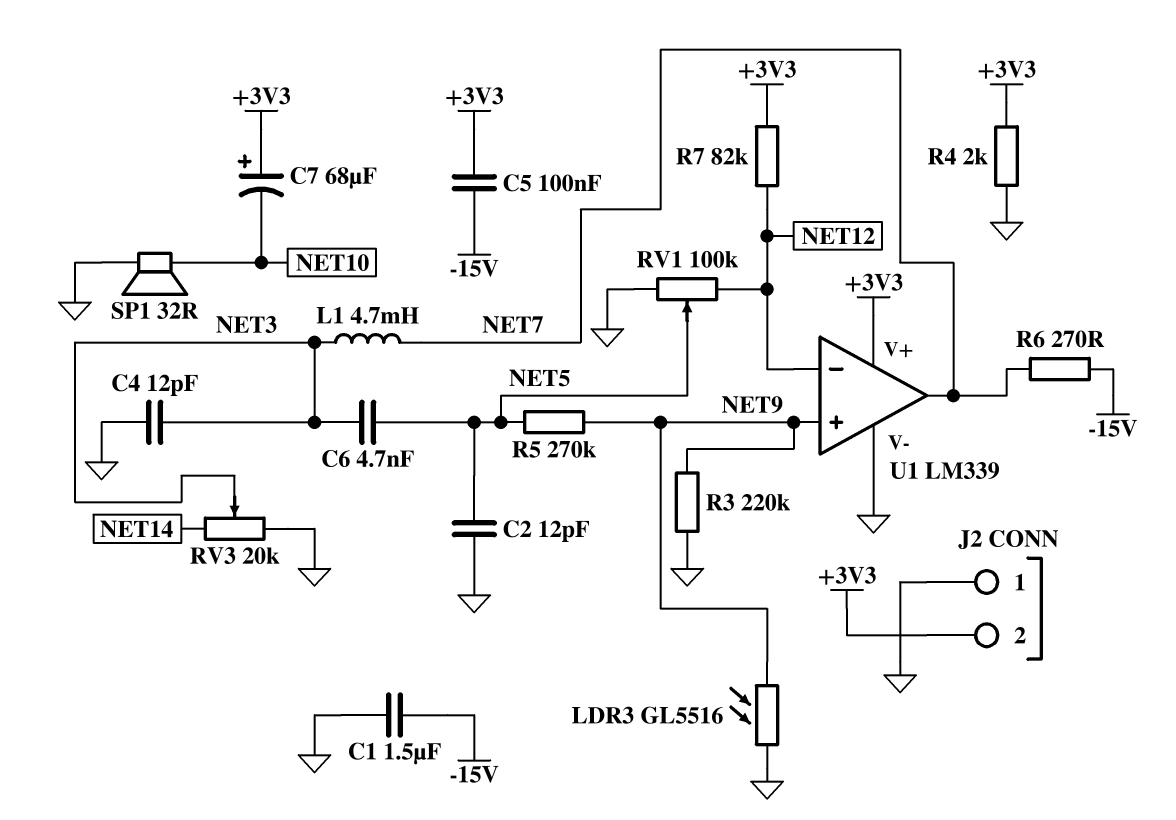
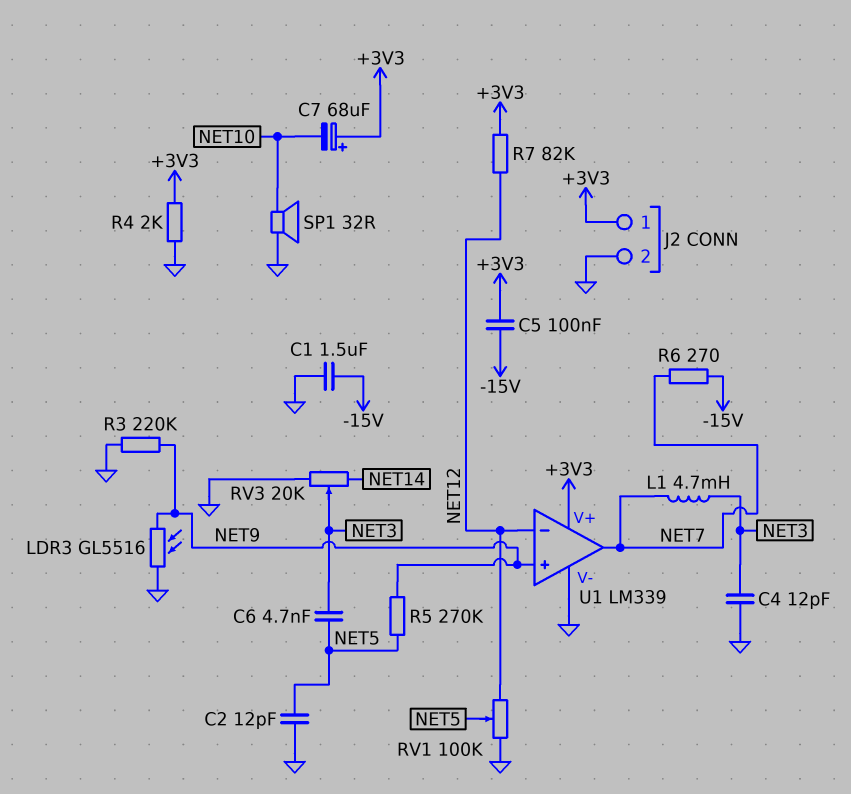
J2 pin 1: GND -> +3V3
J2 pin 2: +3V3 -> GND

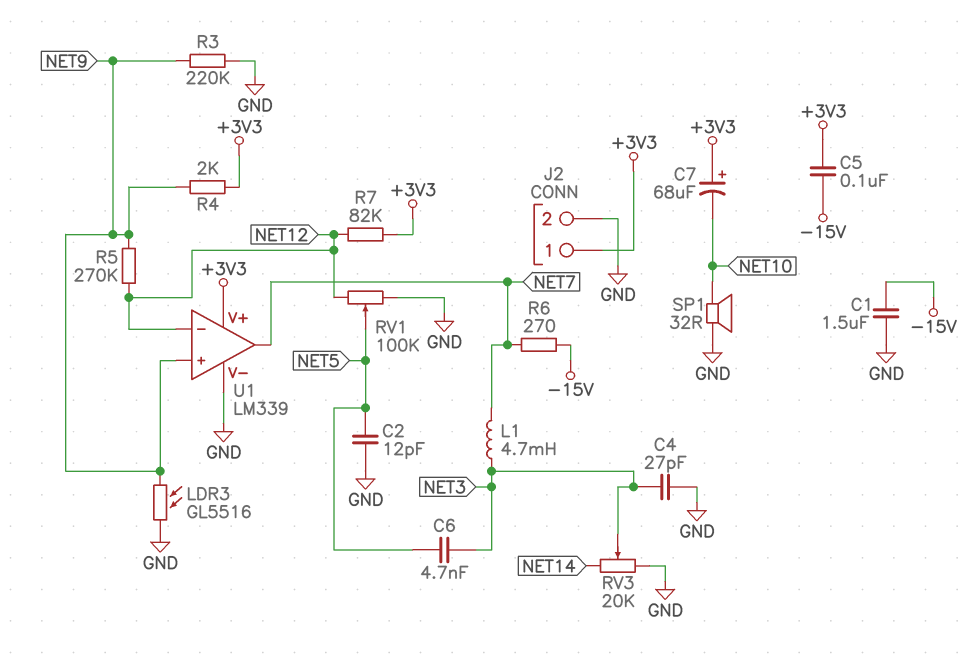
C4: 12pF (GND, NET3) -> 27pF (GND, NET3)
R4: 2k (+3V3, GND) -> 2k (+3V3, NET9)
R5: 270k (NET5, NET9) -> 270k (NET9, NET12)

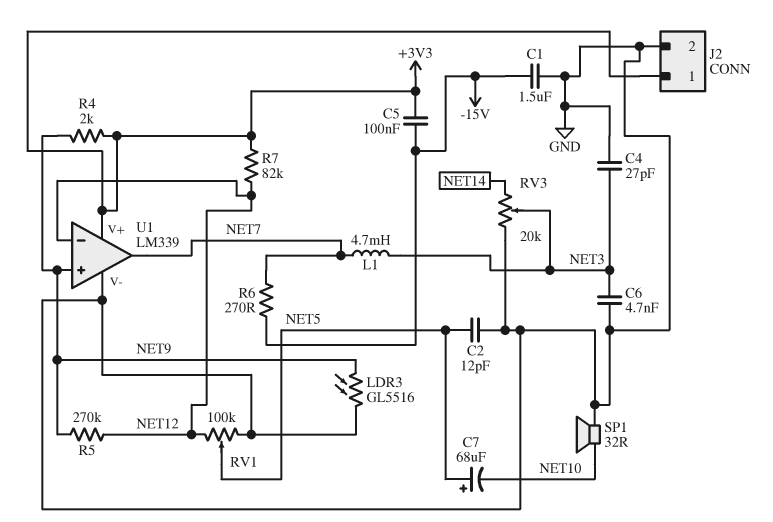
C6: 4.7nF (NET3, NET5) -> 4.7nF (GND, NET3)
C7: 68uF (plus +3V3, minus NET10) -> 68uF (plus NET5, minus NET10)
R3: 220k (GND, NET9) -> none

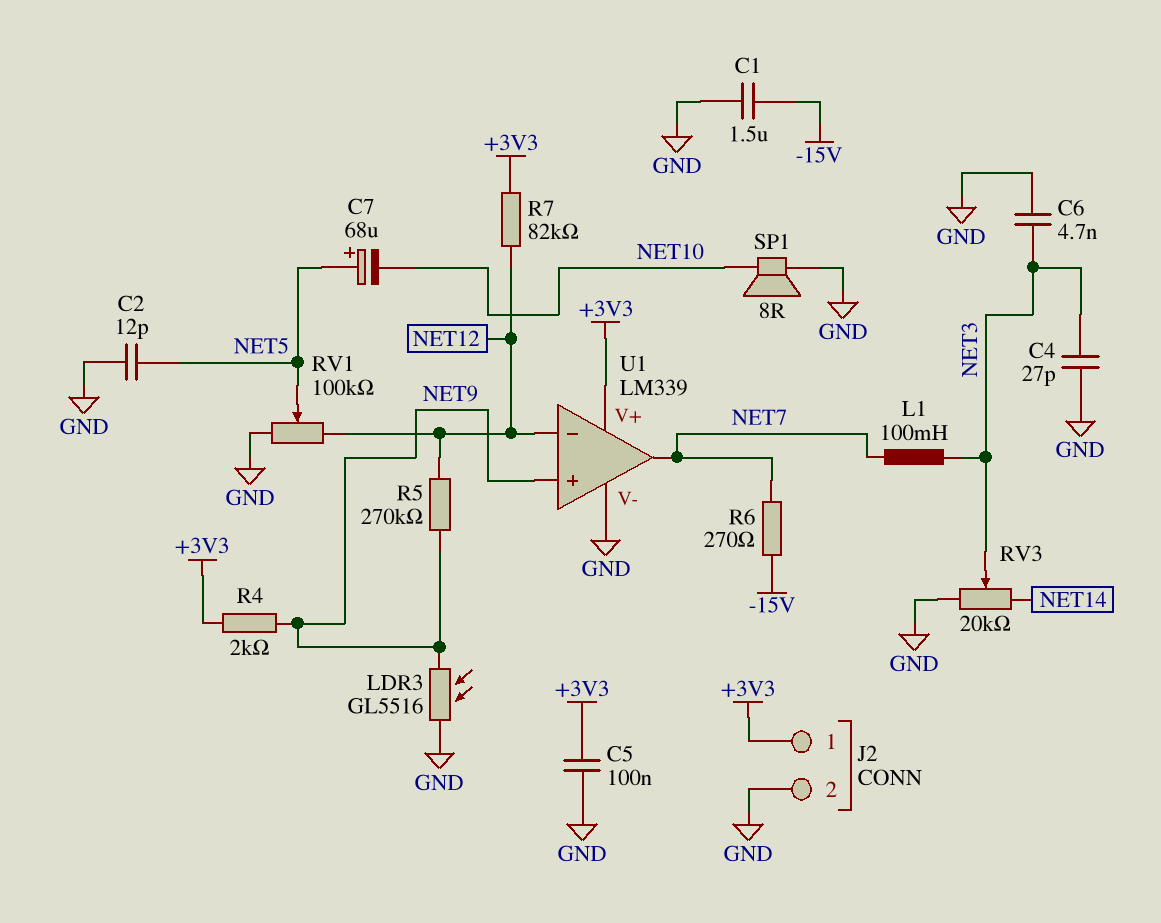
C5: 100nF (+3V3, -15V) -> 100nF (+3V3, GND)
L1: 4.7mH (NET3, NET7) -> 100mH (NET3, NET7)
SP1: speaker 32R (GND, NET10) -> speaker 8R (GND, NET10)

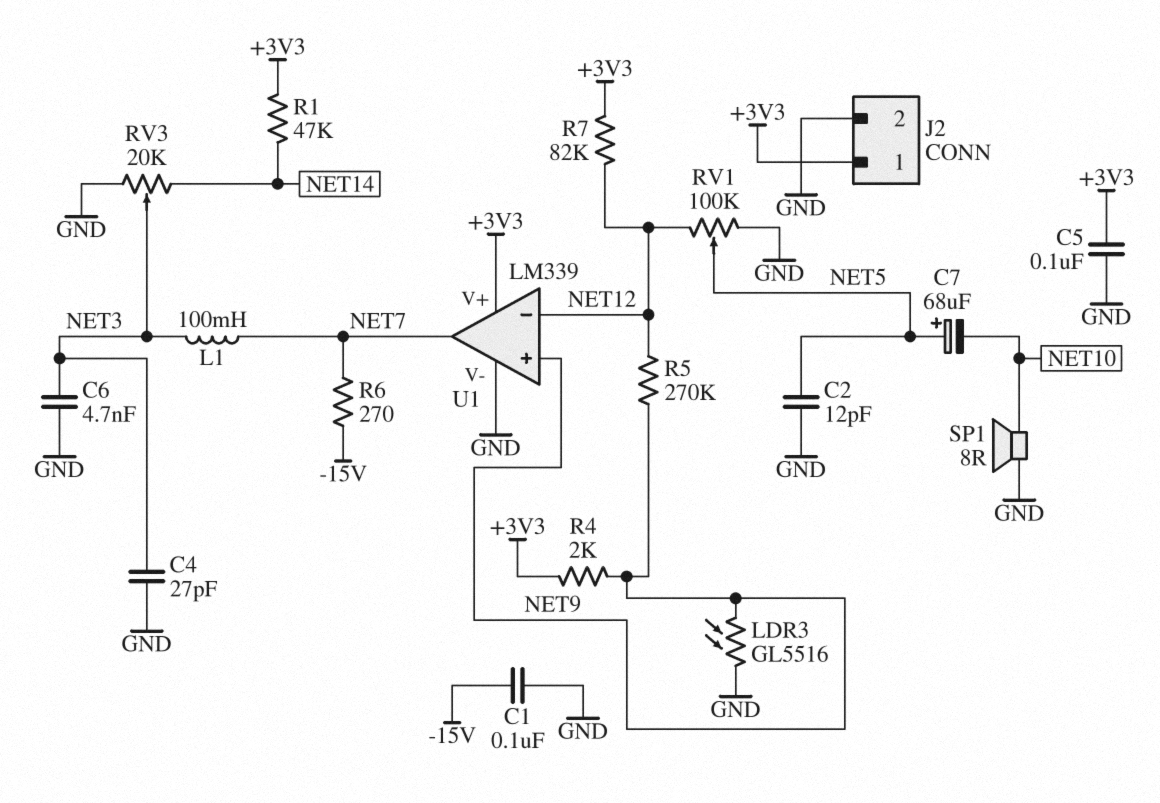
C1: 1.5uF (-15V, GND) -> 100nF (-15V, GND)
R1: none -> 47k (+3V3, NET14)

